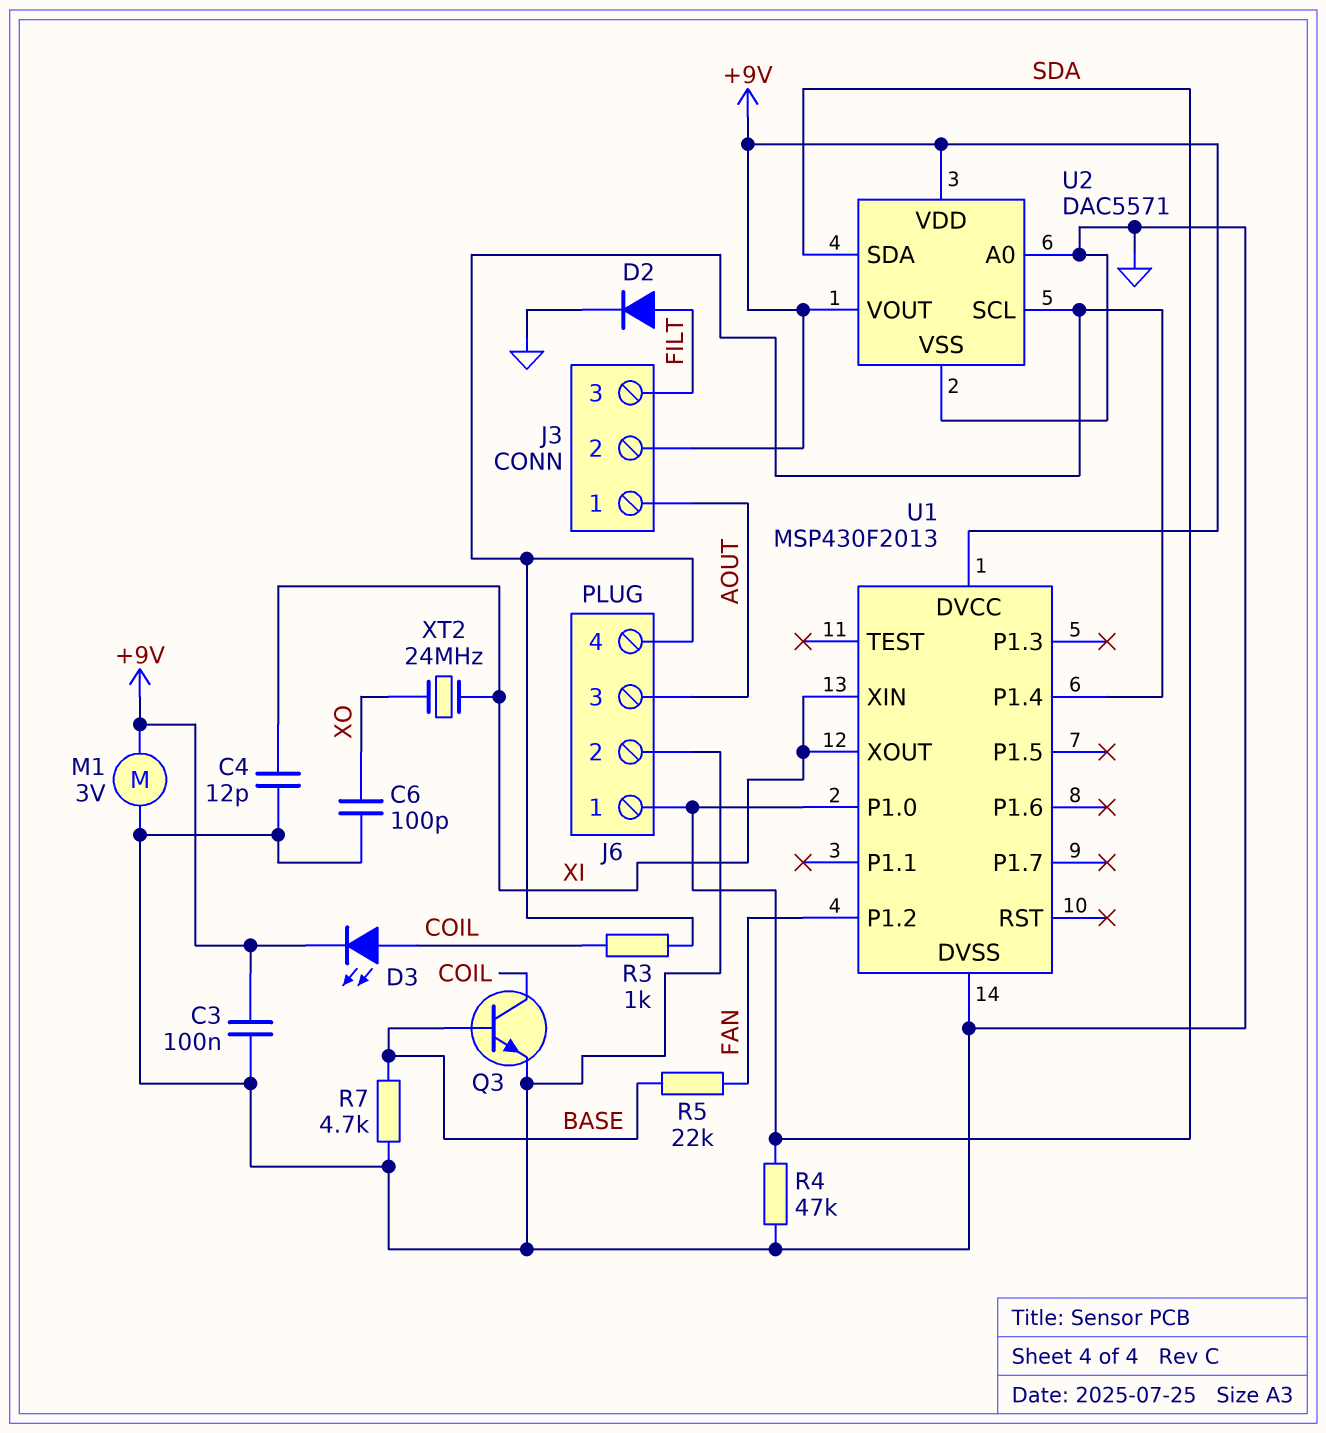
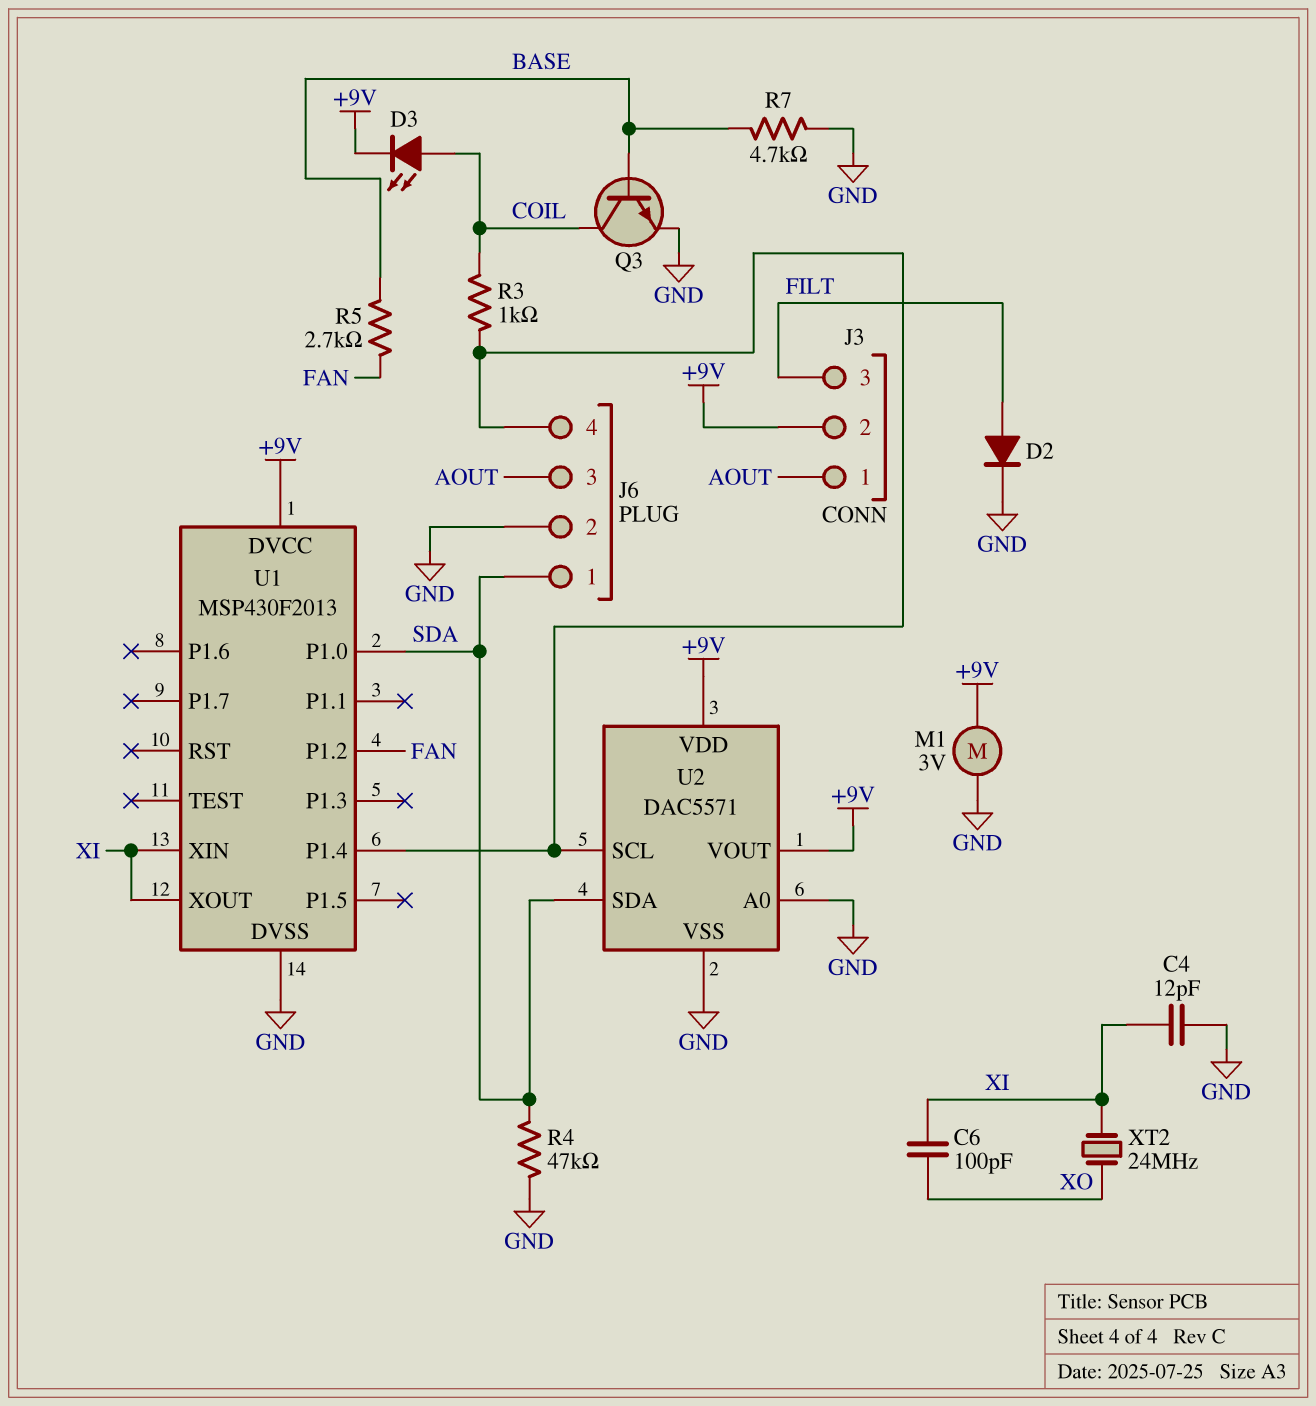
C3: 100nF (+9V, GND) -> none
C6: 100pF (GND, XO) -> 100pF (XI, XO)
R5: 22k (BASE, FAN) -> 2.7k (BASE, FAN)

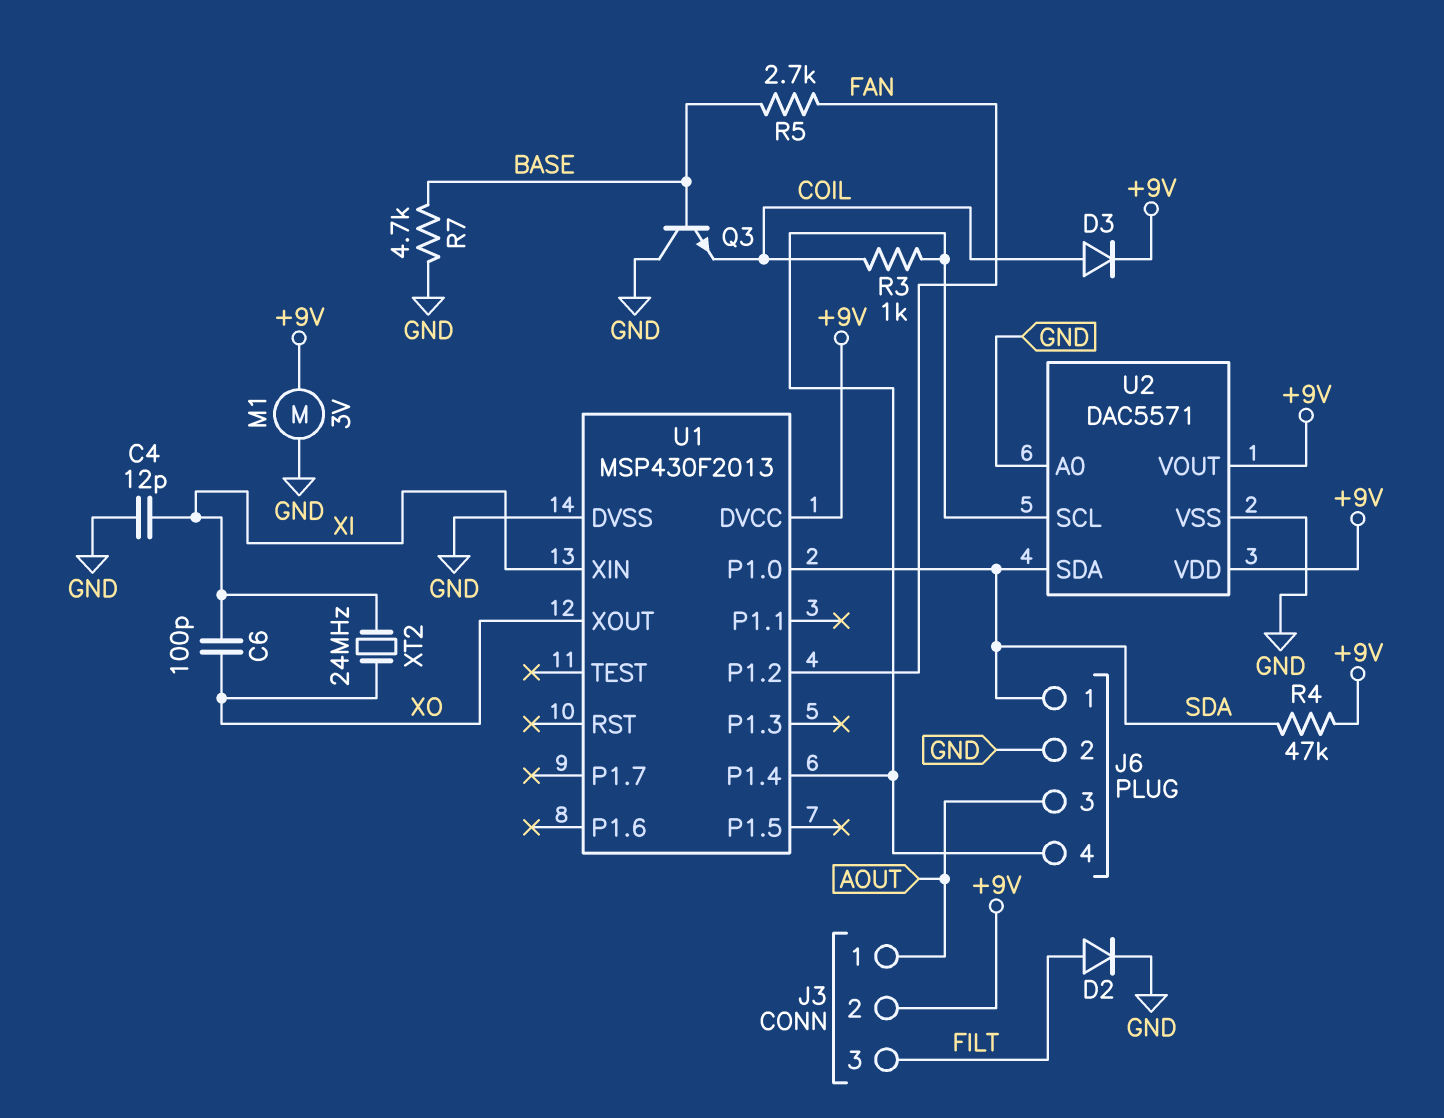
D3: LED (A COIL, K +9V) -> diode (A COIL, K +9V)
Q3: NPN (B BASE, C COIL, E GND) -> NPN (B BASE, C GND, E COIL)
R4: 47k (GND, SDA) -> 47k (+9V, SDA)
U1 pin XOUT: XI -> XO

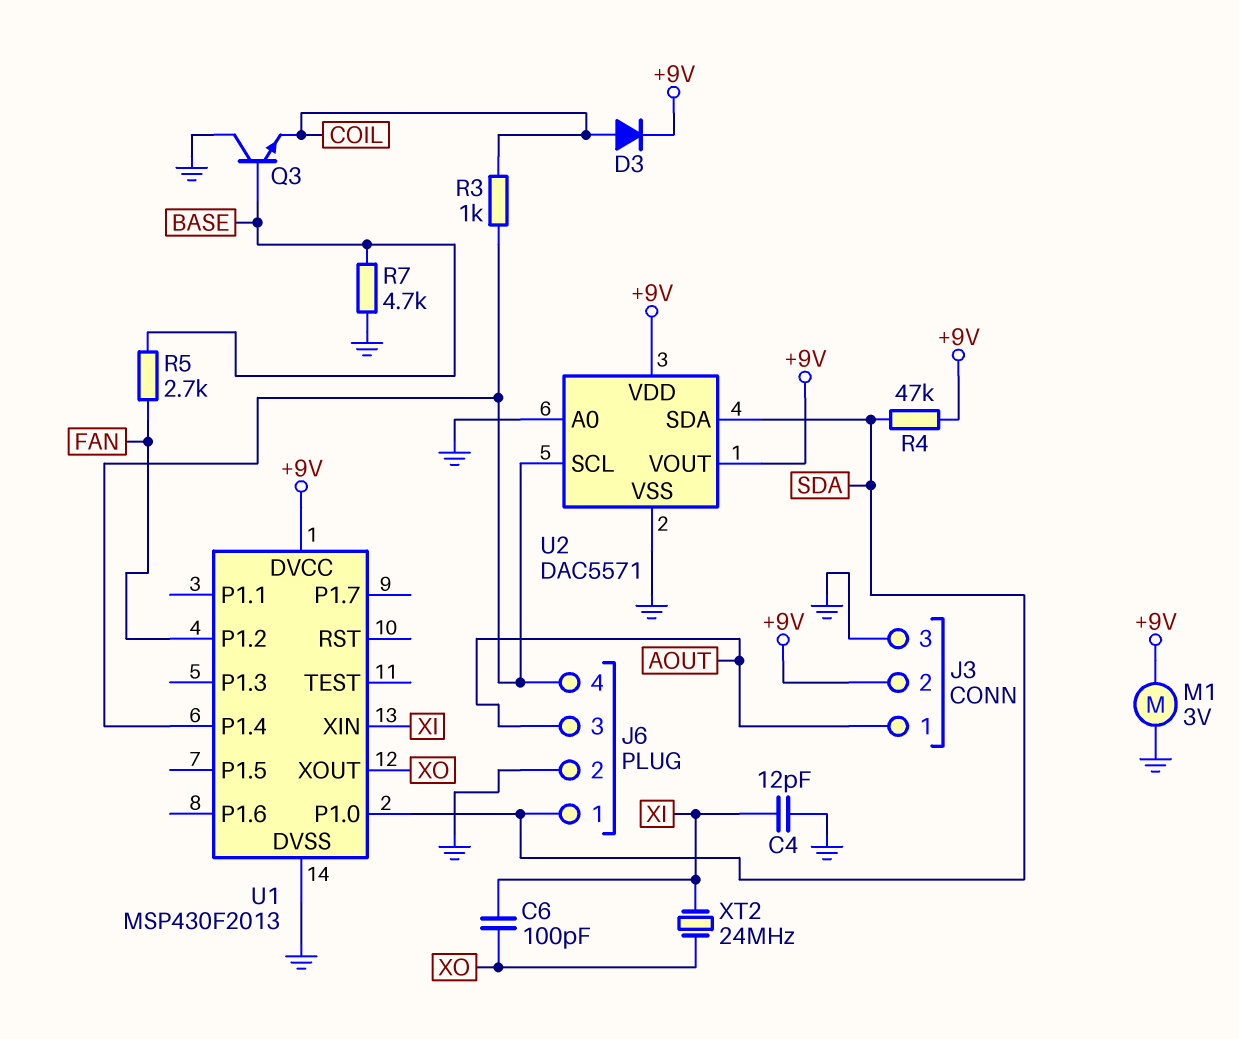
D2: diode (A FILT, K GND) -> none
J3 pin 3: FILT -> GND

